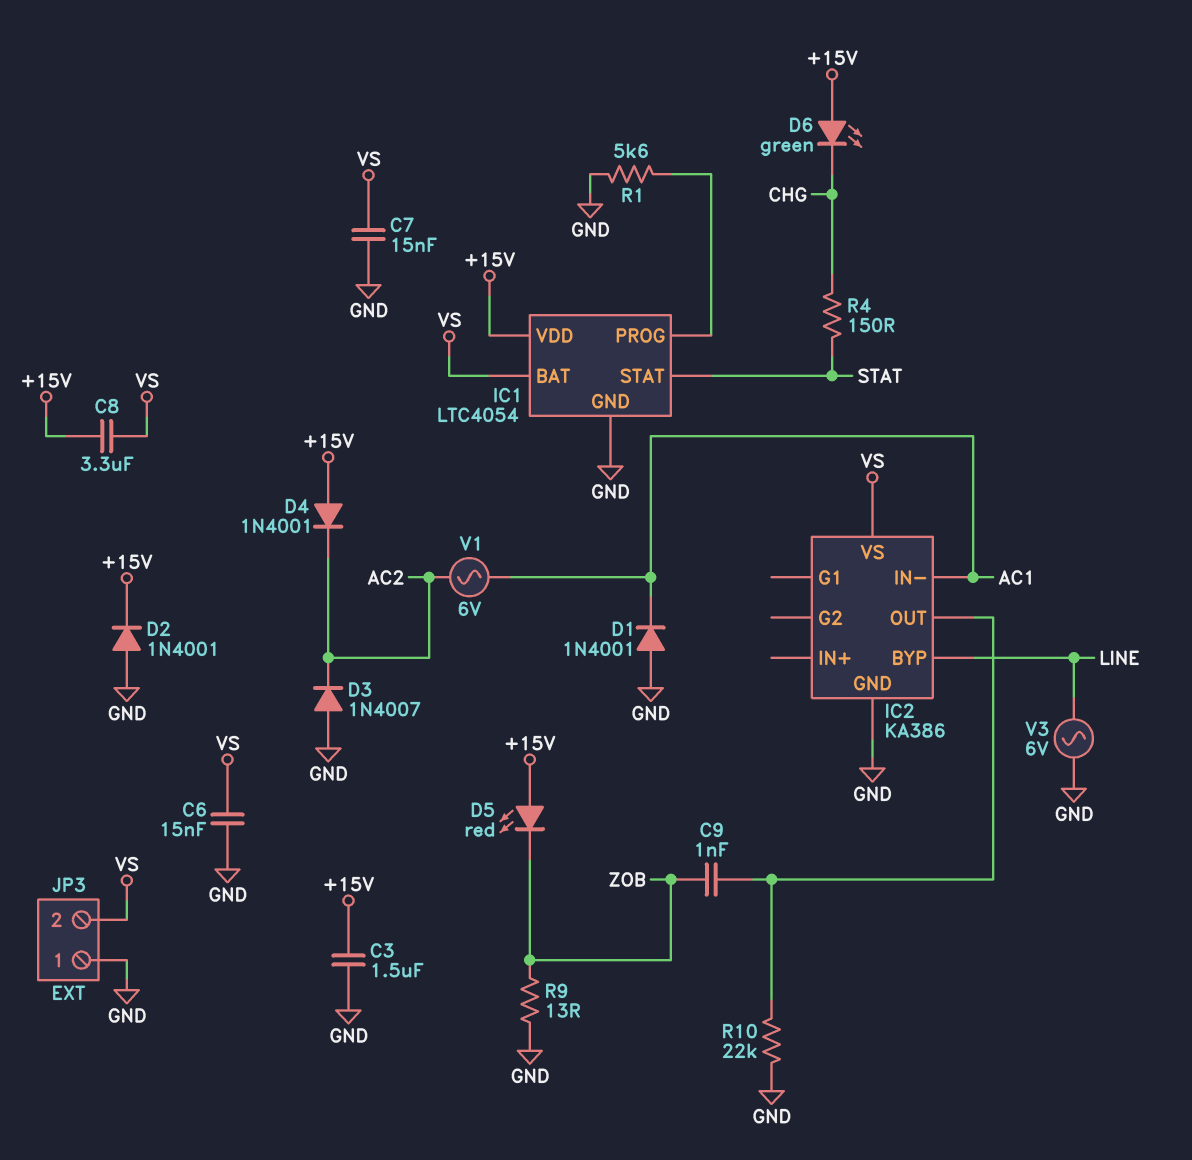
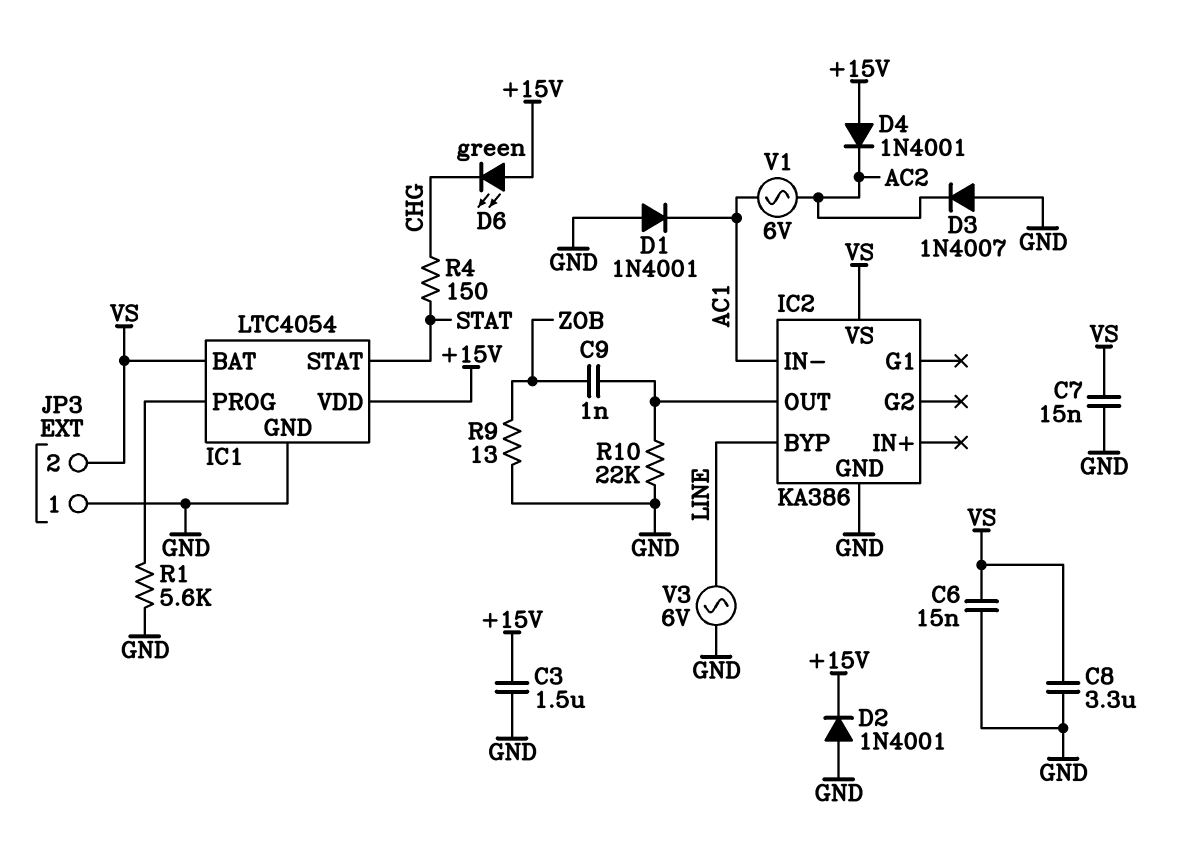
C8: 3.3uF (+15V, VS) -> 3.3uF (GND, VS)
D5: LED red (A +15V, K ZOB) -> none

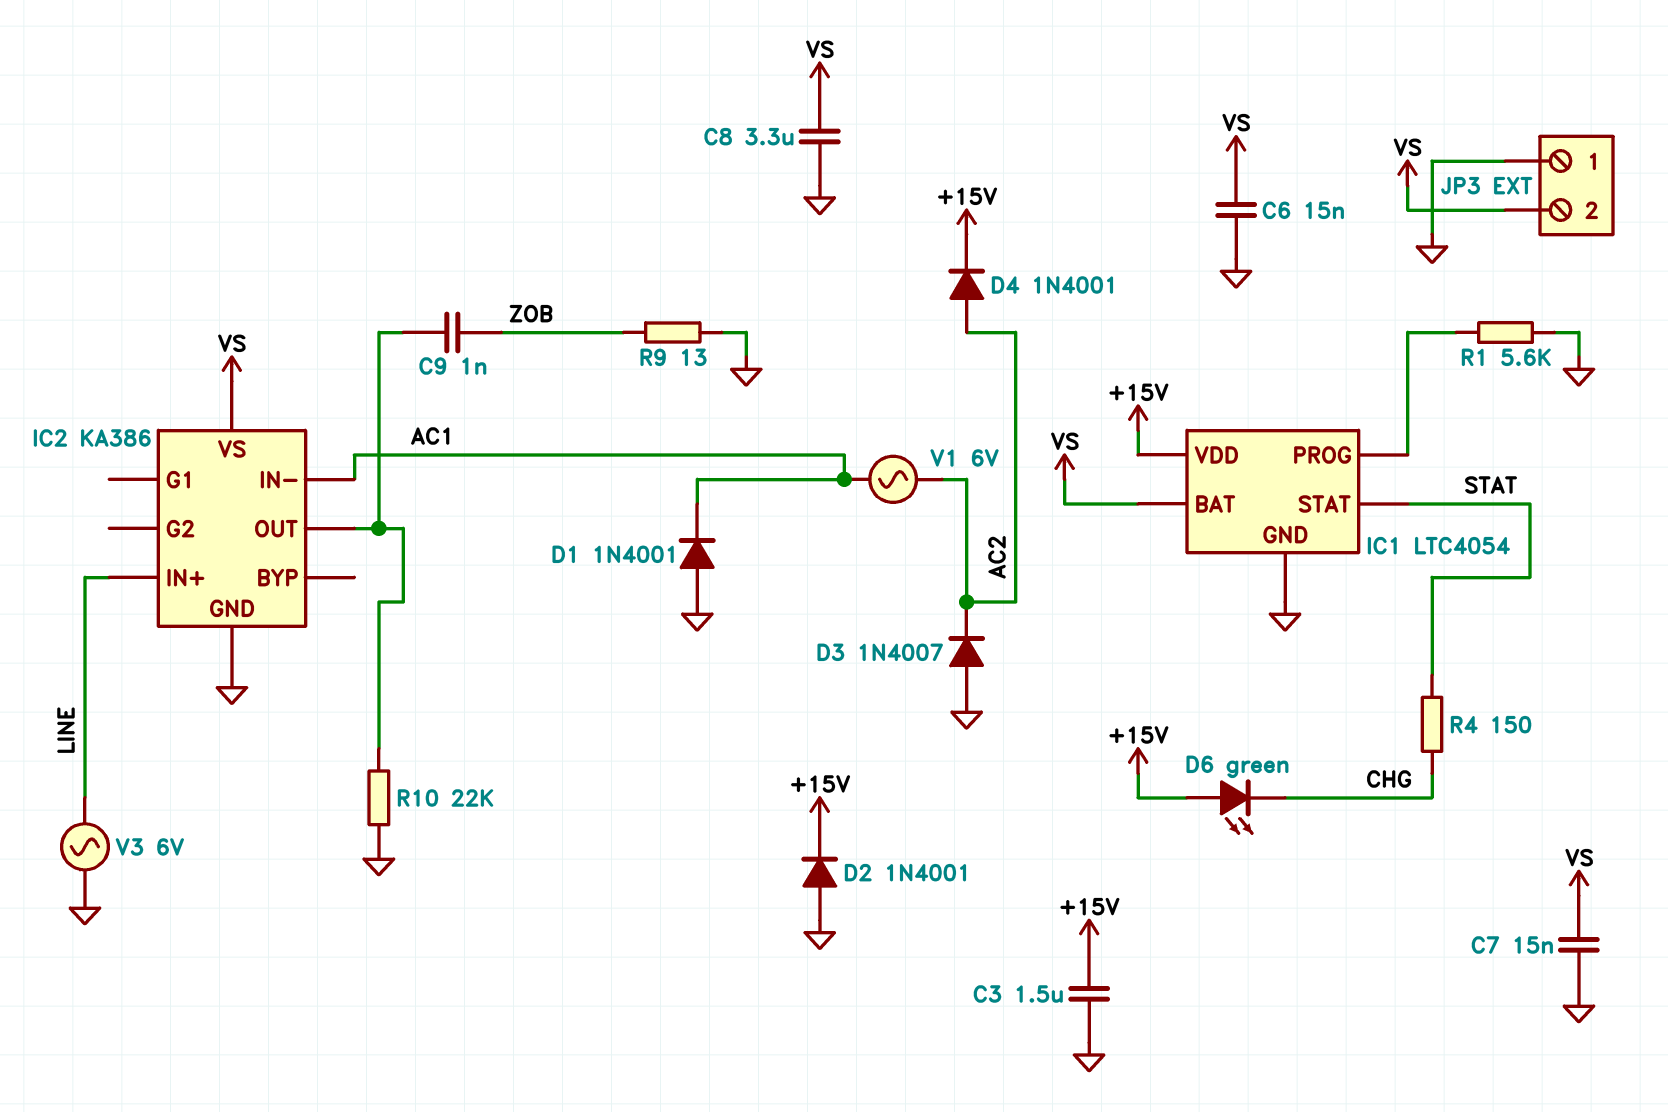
D4: diode 1N4001 (A +15V, K AC2) -> diode 1N4001 (A AC2, K +15V)
IC2 pin BYP: LINE -> none
IC2 pin IN+: none -> LINE

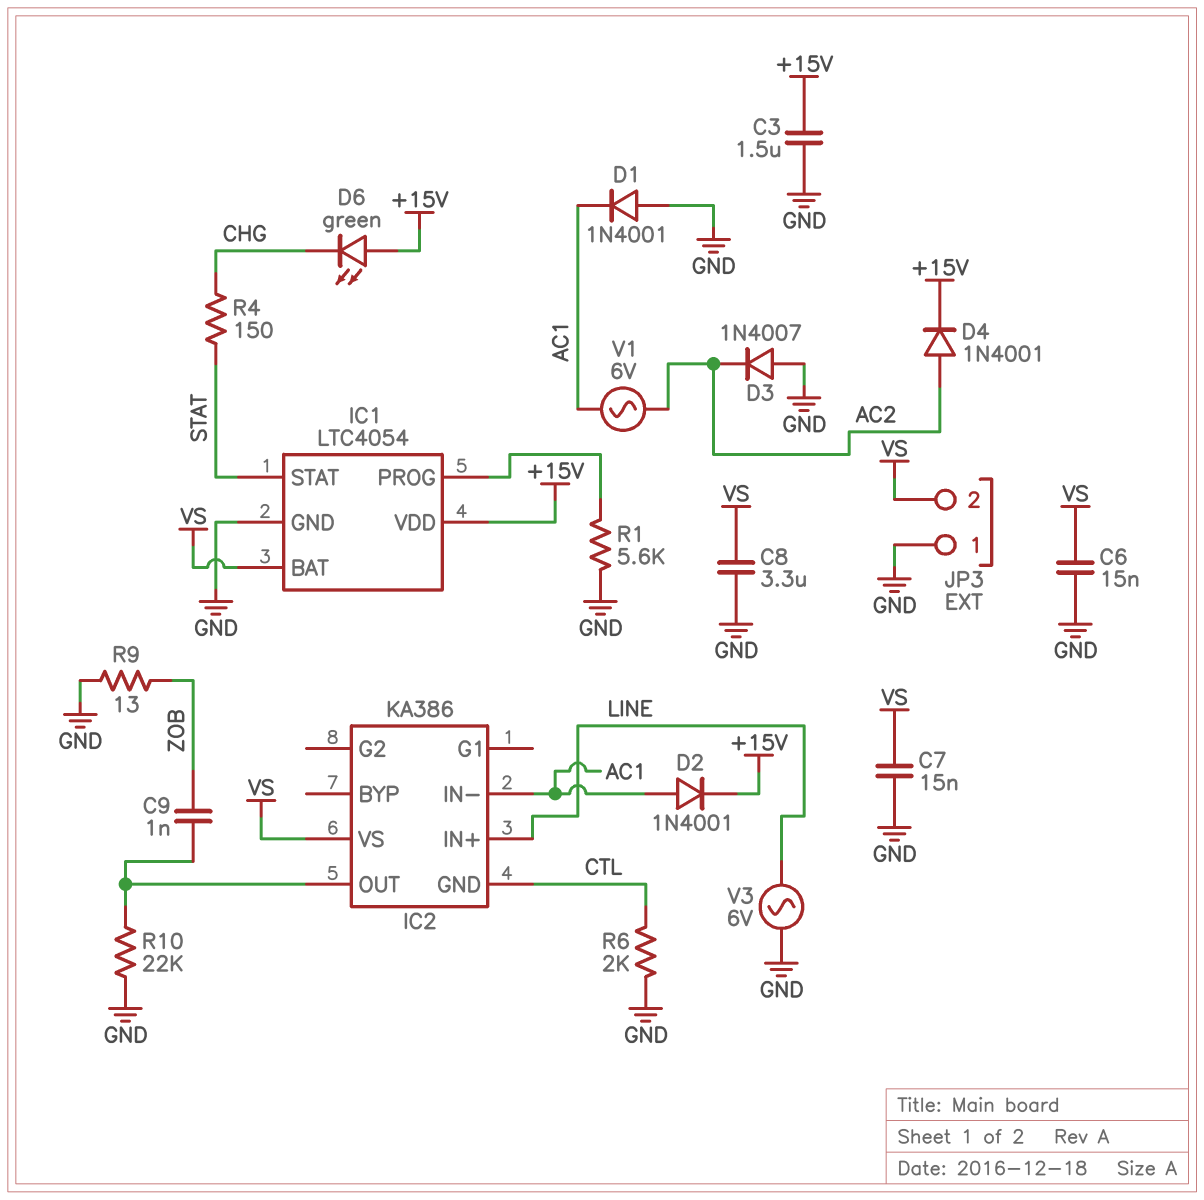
D2: diode 1N4001 (A GND, K +15V) -> diode 1N4001 (A AC1, K +15V)
IC2 pin GND: GND -> CTL
R6: none -> 2k (CTL, GND)

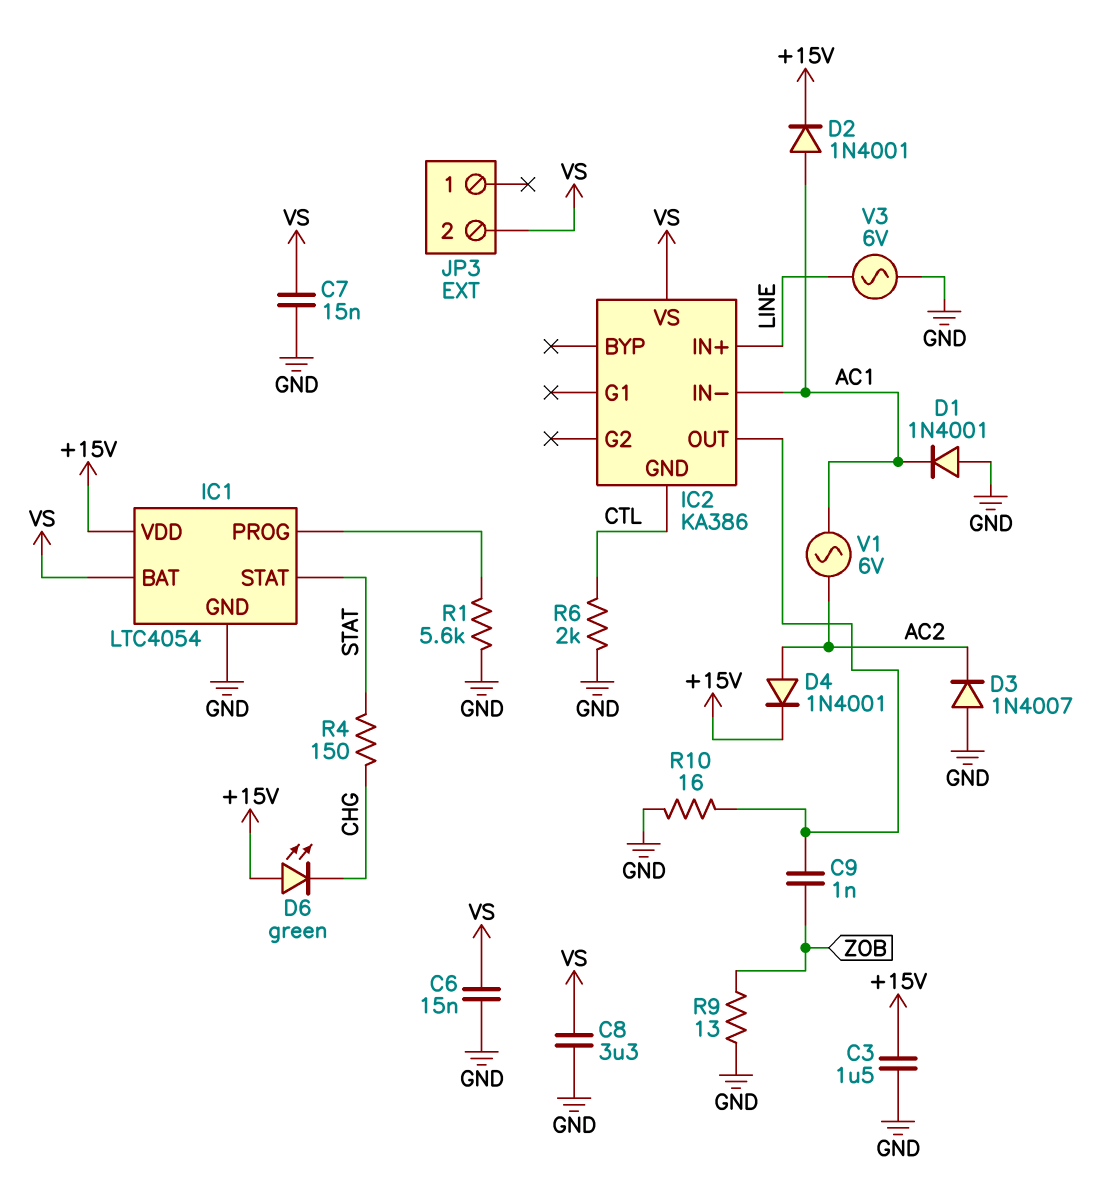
JP3 pin 1: GND -> none
R10: 22k (GND, IC2/OUT) -> 16 (GND, IC2/OUT)

